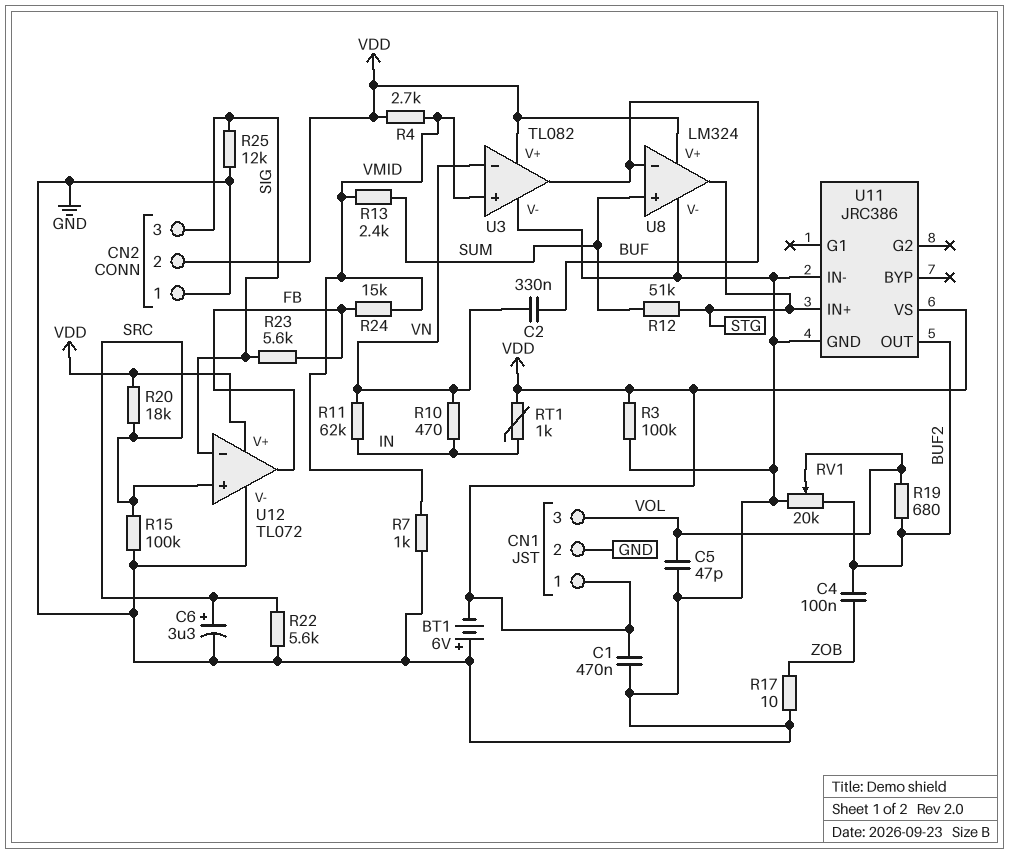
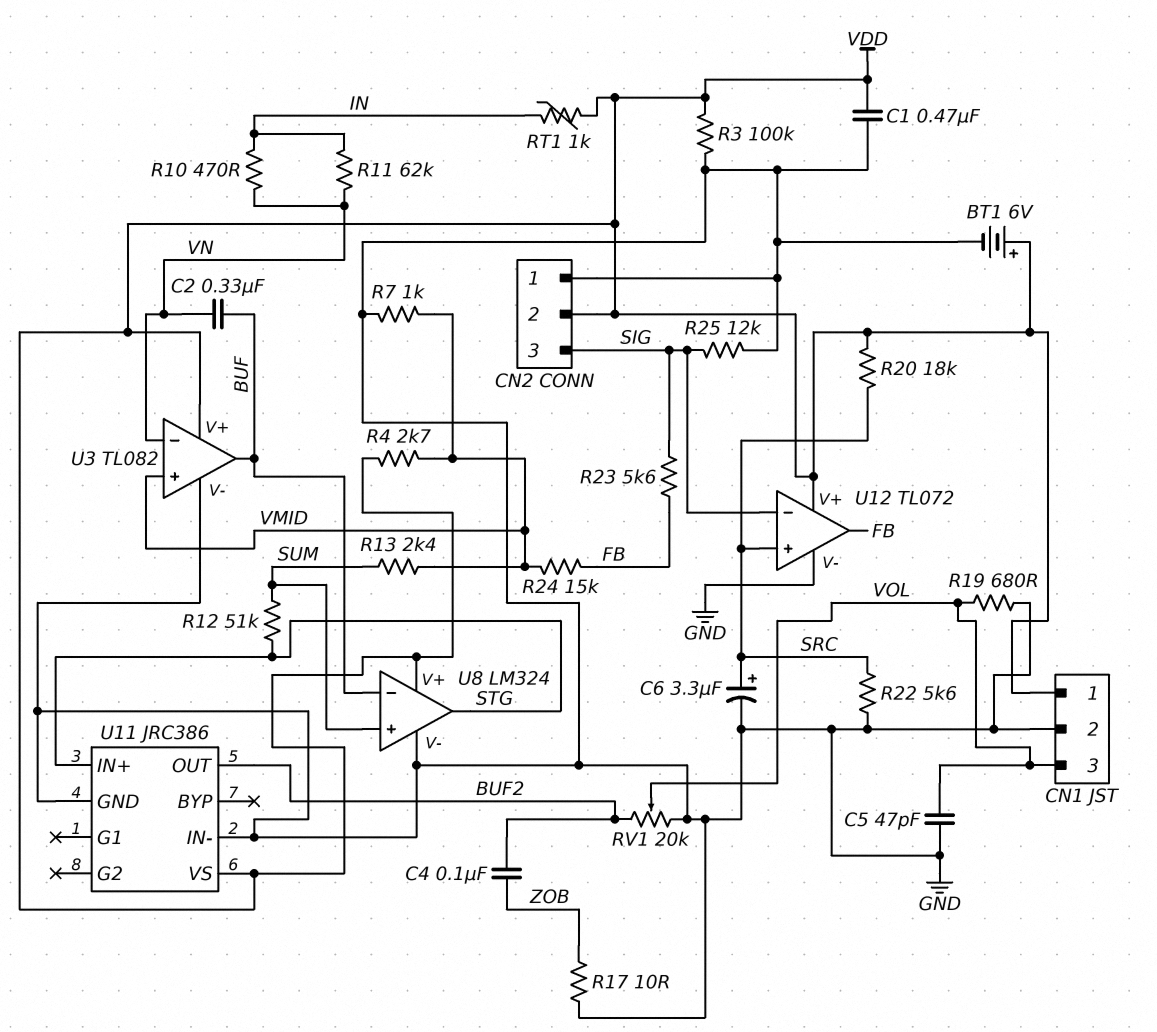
BT1: 6V (plus GND, minus VDD) -> 6V (plus VDD, minus GND)
R15: 100k (GND, SRC) -> none
R19: 680 (BUF2, VOL) -> 680 (GND, VOL)

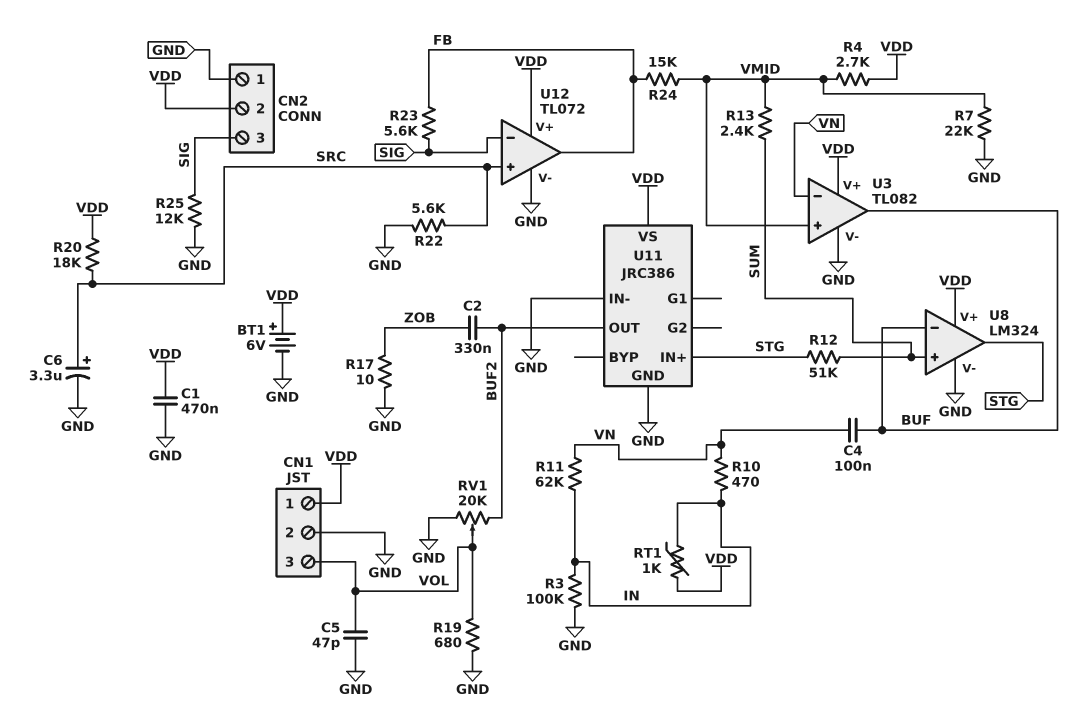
C2: 330nF (BUF, VN) -> 330nF (BUF2, ZOB)
C4: 100nF (BUF2, ZOB) -> 100nF (BUF, VN)
R3: 100k (GND, VDD) -> 100k (GND, IN)
R7: 1k (GND, VMID) -> 22k (GND, VMID)

